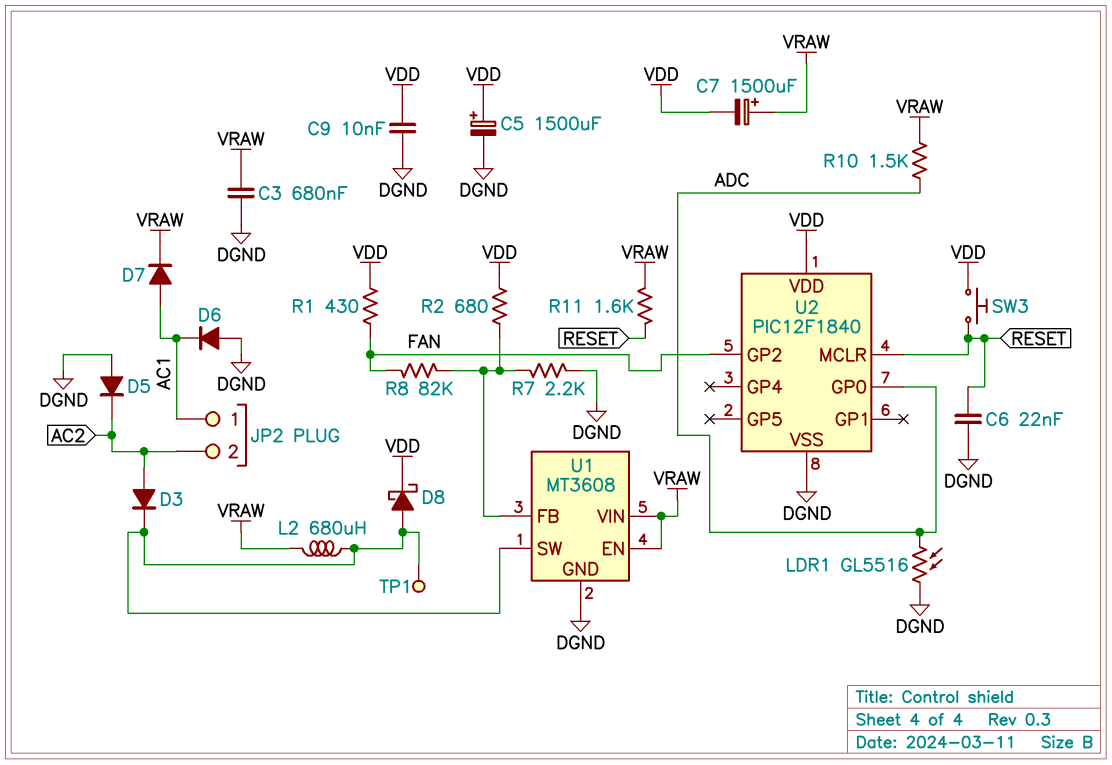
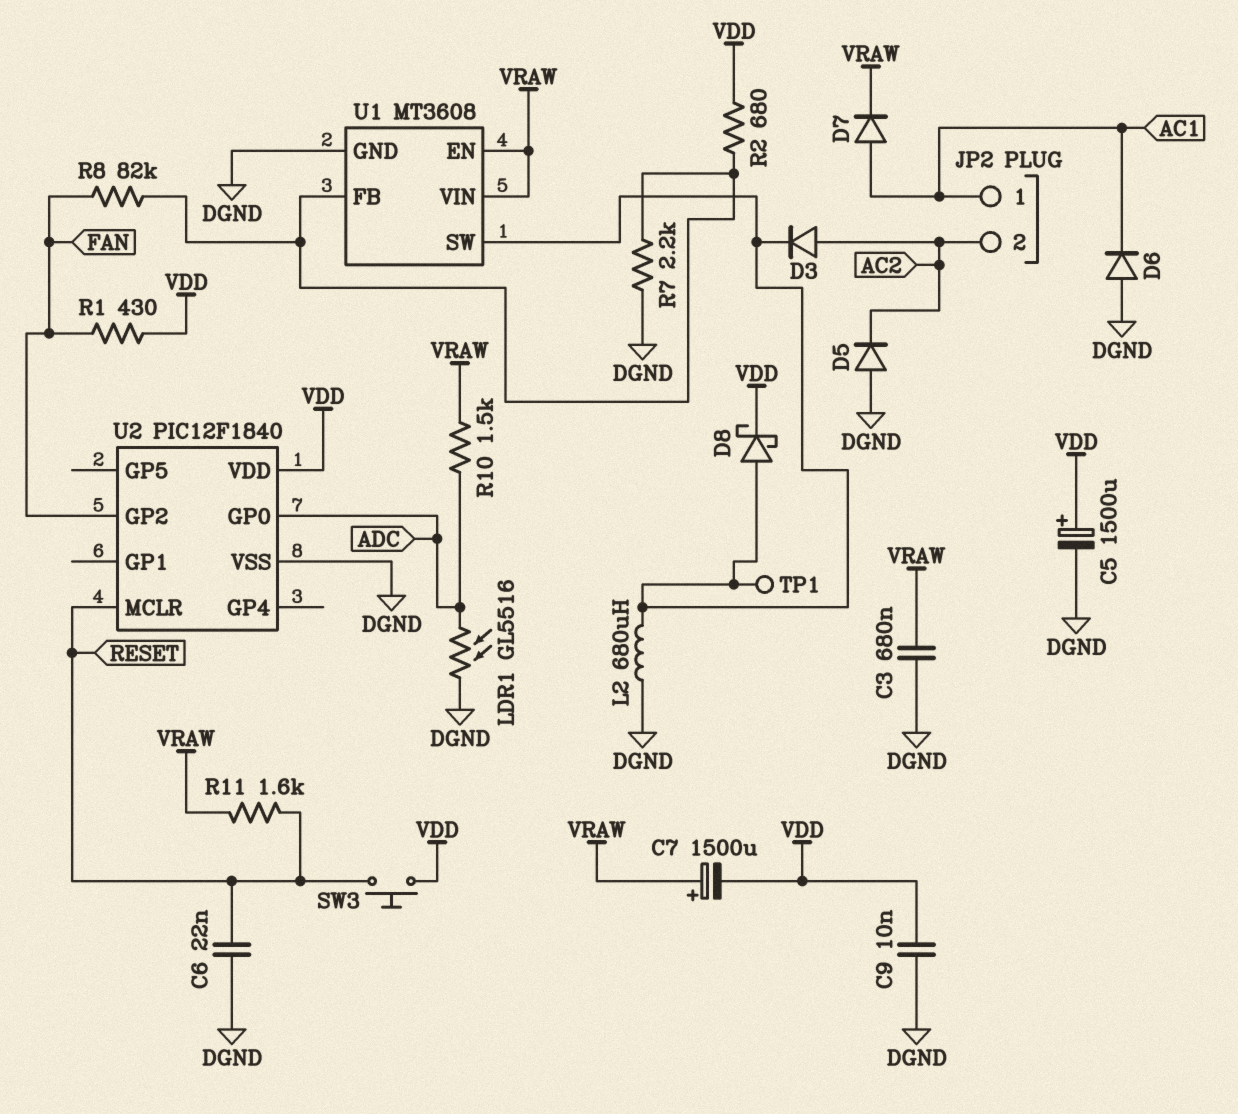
L2: 680uH (U1/SW, VRAW) -> 680uH (DGND, U1/SW)

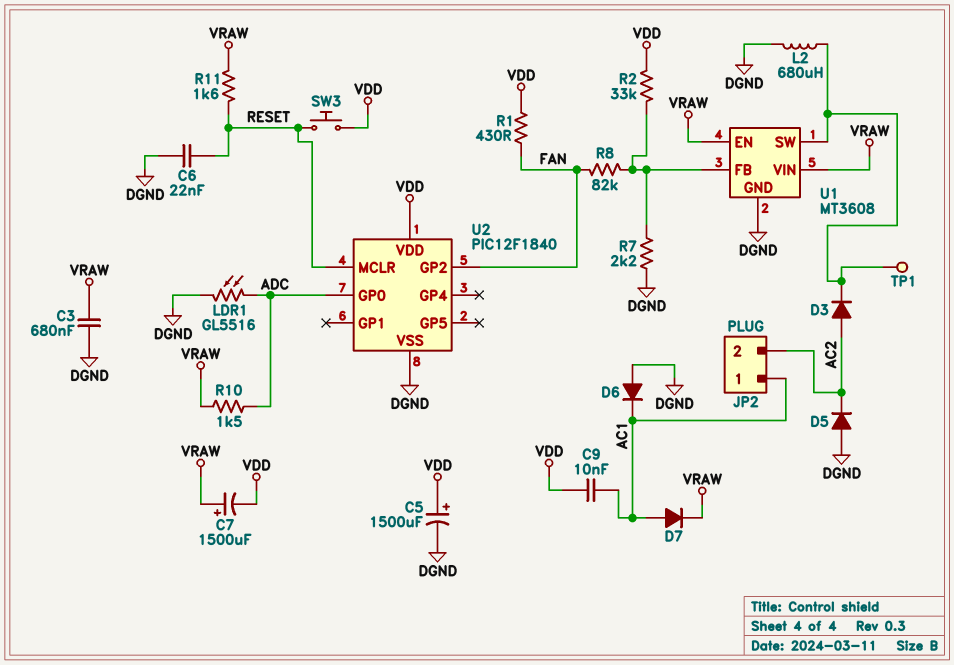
C9: 10nF (DGND, VDD) -> 10nF (AC1, VDD)
D8: schottky (A U1/SW, K VDD) -> none
R2: 680 (U1/FB, VDD) -> 33k (U1/FB, VDD)

